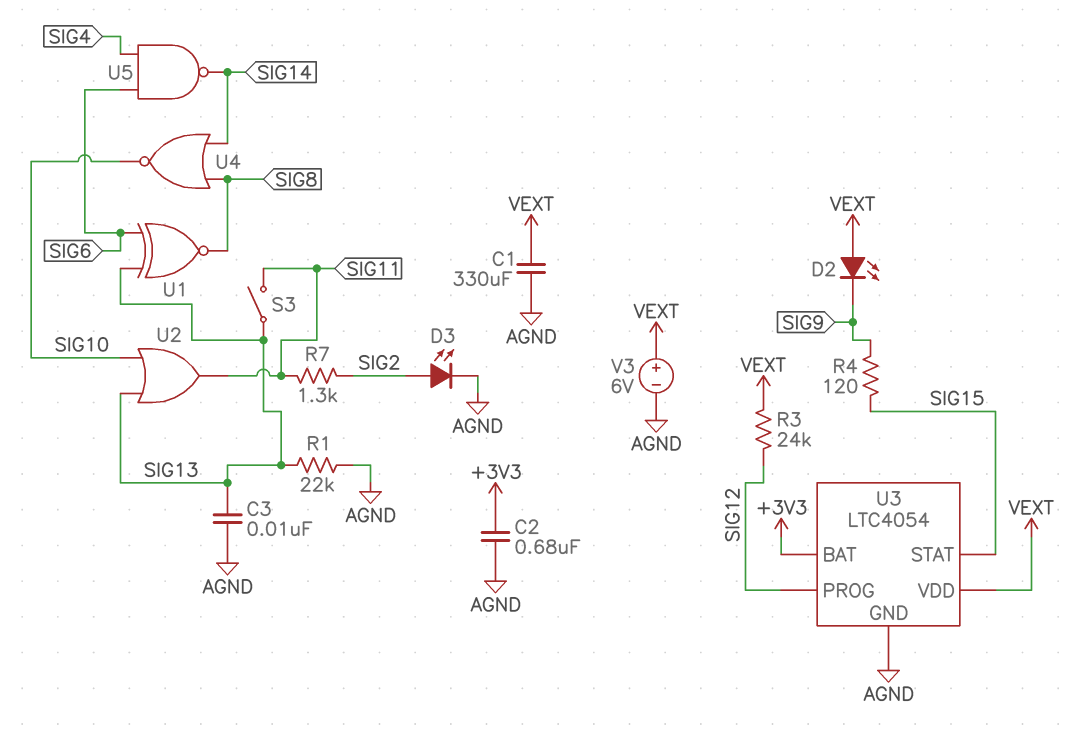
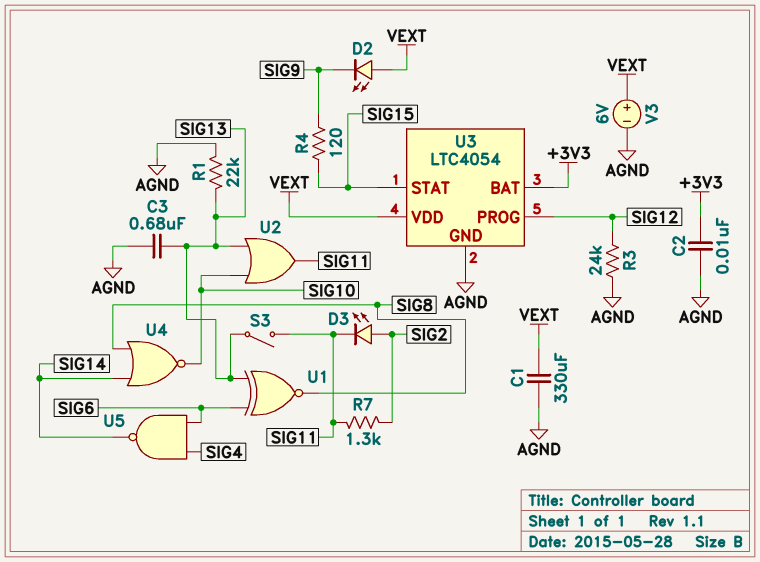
C2: 680nF (+3V3, AGND) -> 10nF (+3V3, AGND)
C3: 10nF (AGND, SIG13) -> 680nF (AGND, SIG13)
D3: LED (A SIG2, K AGND) -> LED (A SIG2, K SIG11)
R3: 24k (SIG12, VEXT) -> 24k (AGND, SIG12)

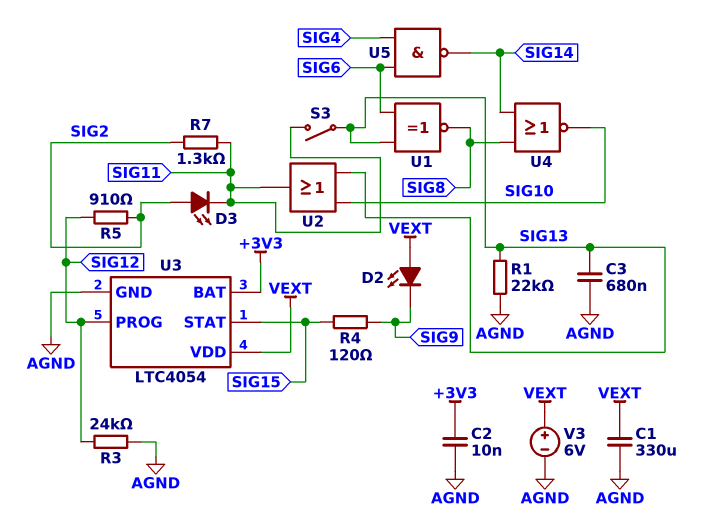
R5: none -> 910 (SIG2, SIG12)

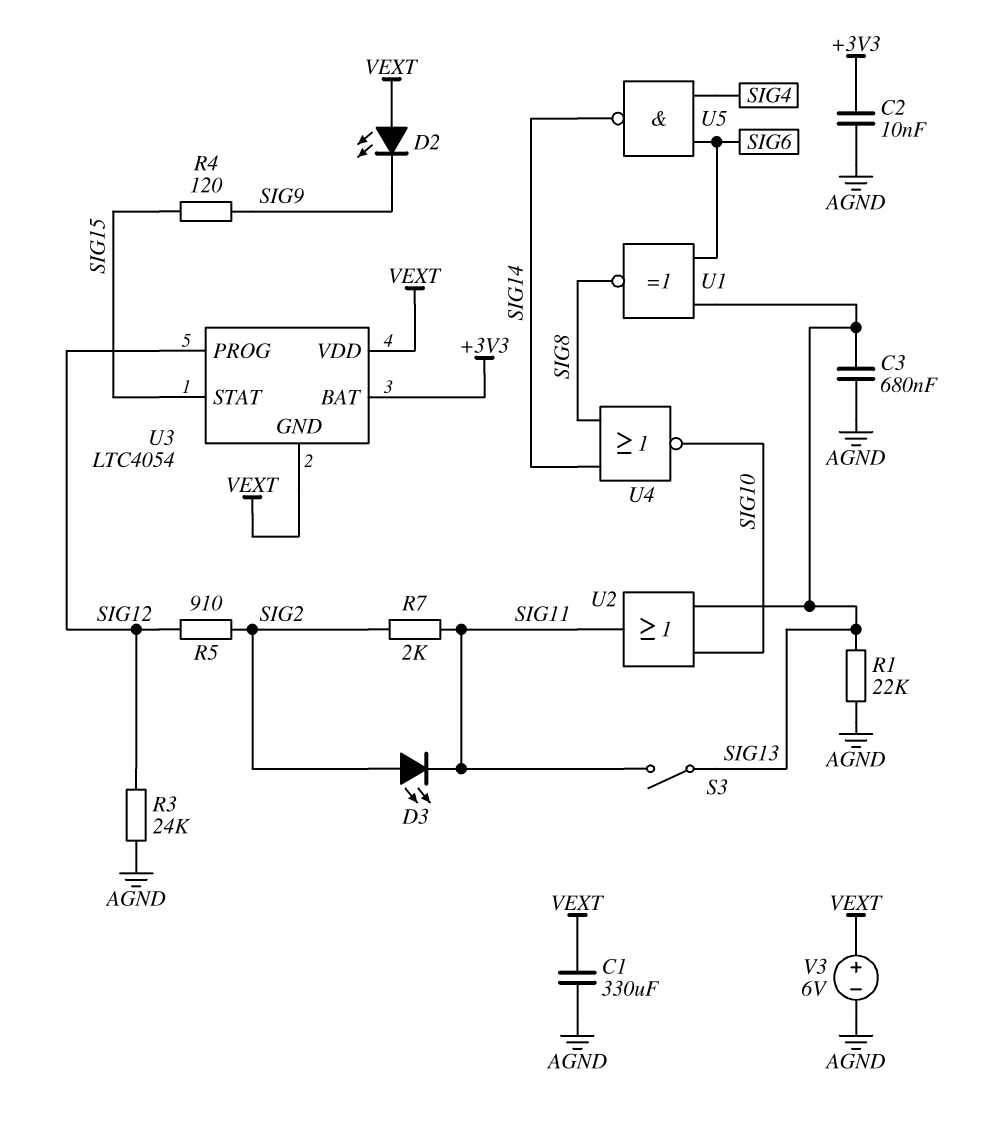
R7: 1.3k (SIG2, SIG11) -> 2k (SIG2, SIG11)
U3 pin GND: AGND -> VEXT

